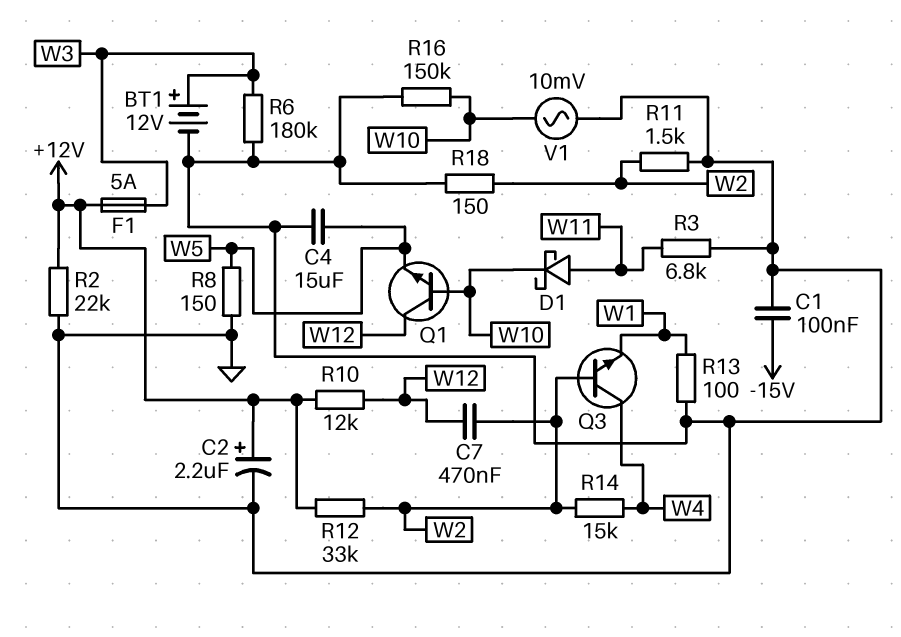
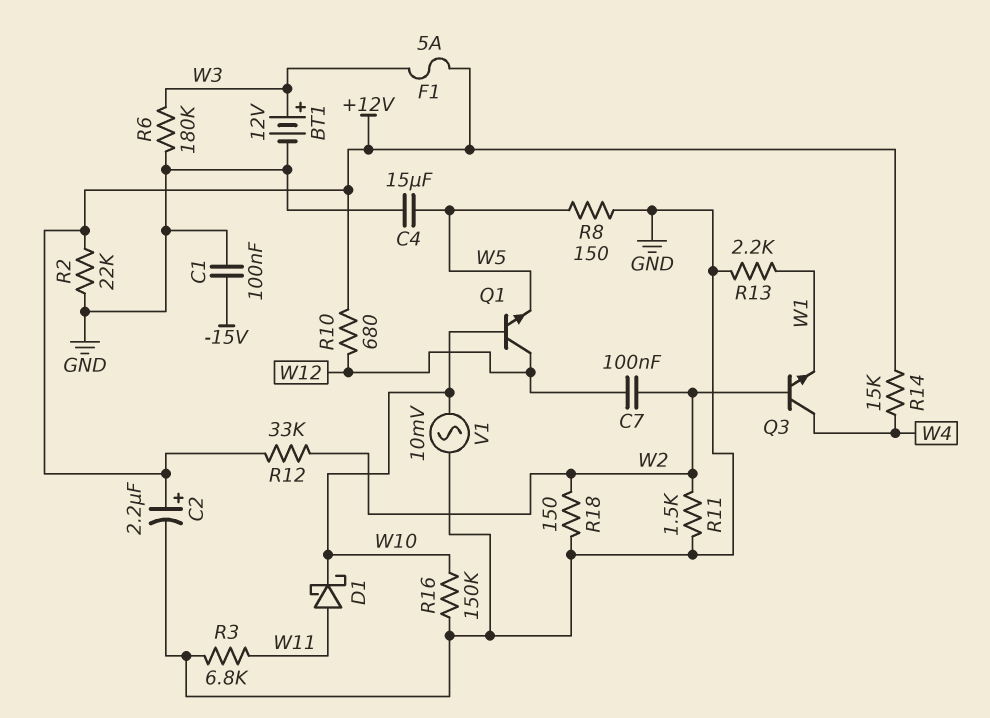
C7: 470nF (W2, W12) -> 100nF (W2, W12)
R10: 12k (+12V, W12) -> 680 (+12V, W12)
R13: 100 (GND, W1) -> 2.2k (GND, W1)
R14: 15k (W2, W4) -> 15k (+12V, W4)

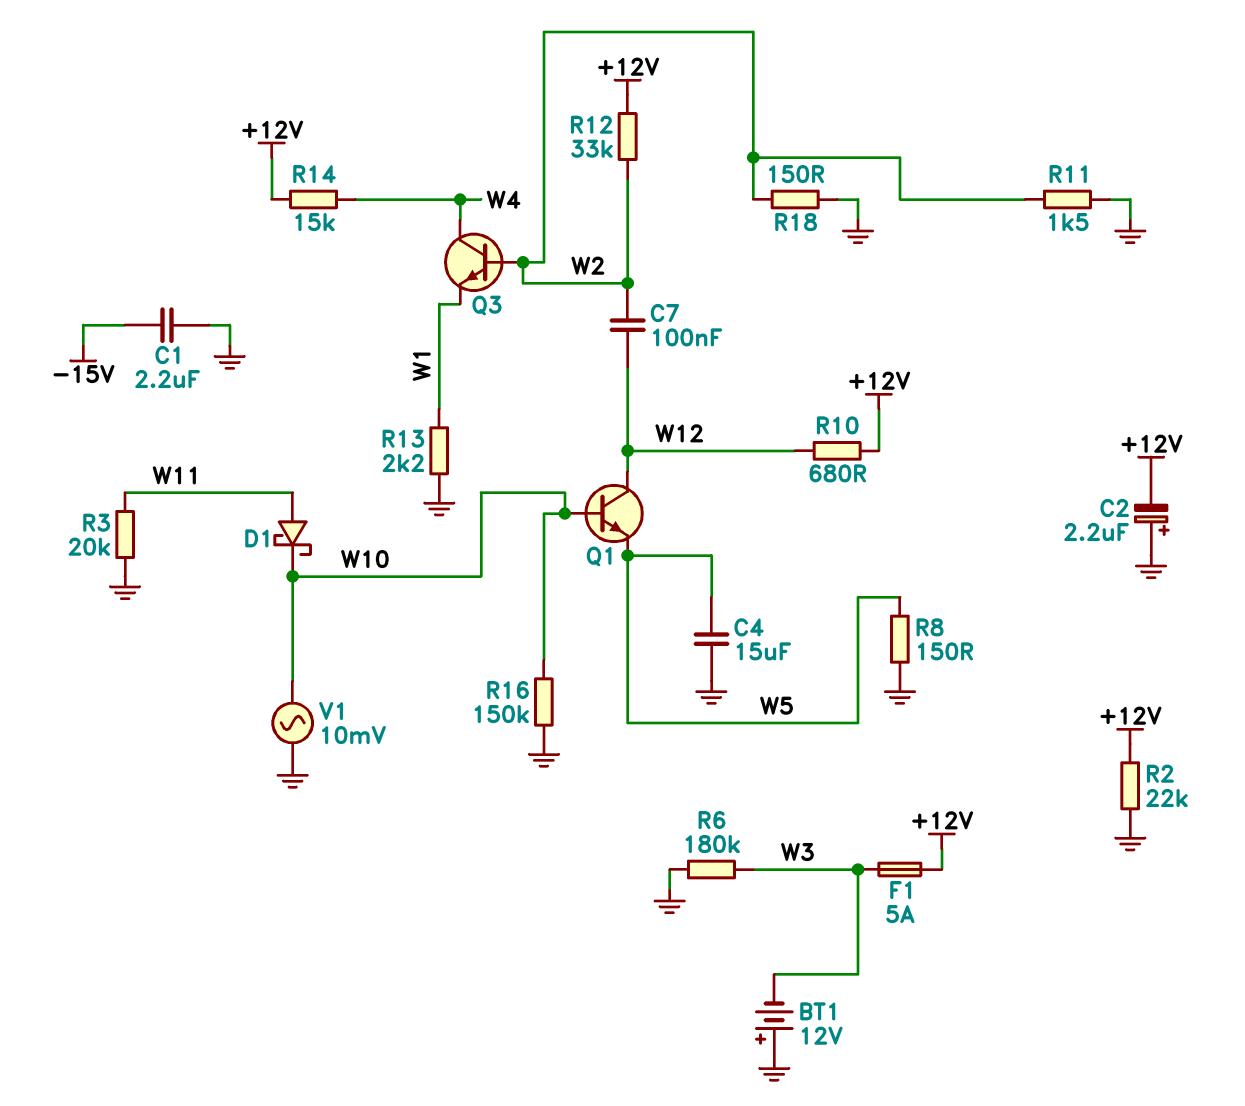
BT1: 12V (plus W3, minus GND) -> 12V (plus GND, minus W3)
C1: 100nF (-15V, GND) -> 2.2uF (-15V, GND)
C2: 2.2uF (plus +12V, minus GND) -> 2.2uF (plus GND, minus +12V)
R3: 6.8k (GND, W11) -> 20k (GND, W11)

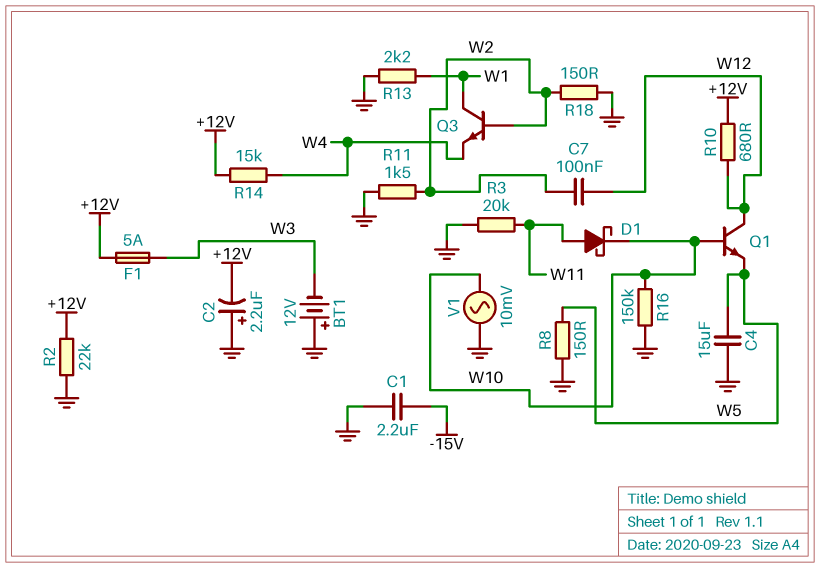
Q3: NPN (B W2, C W4, E W1) -> NPN (B W2, C W1, E W4)
R6: 180k (GND, W3) -> none
R12: 33k (+12V, W2) -> none

